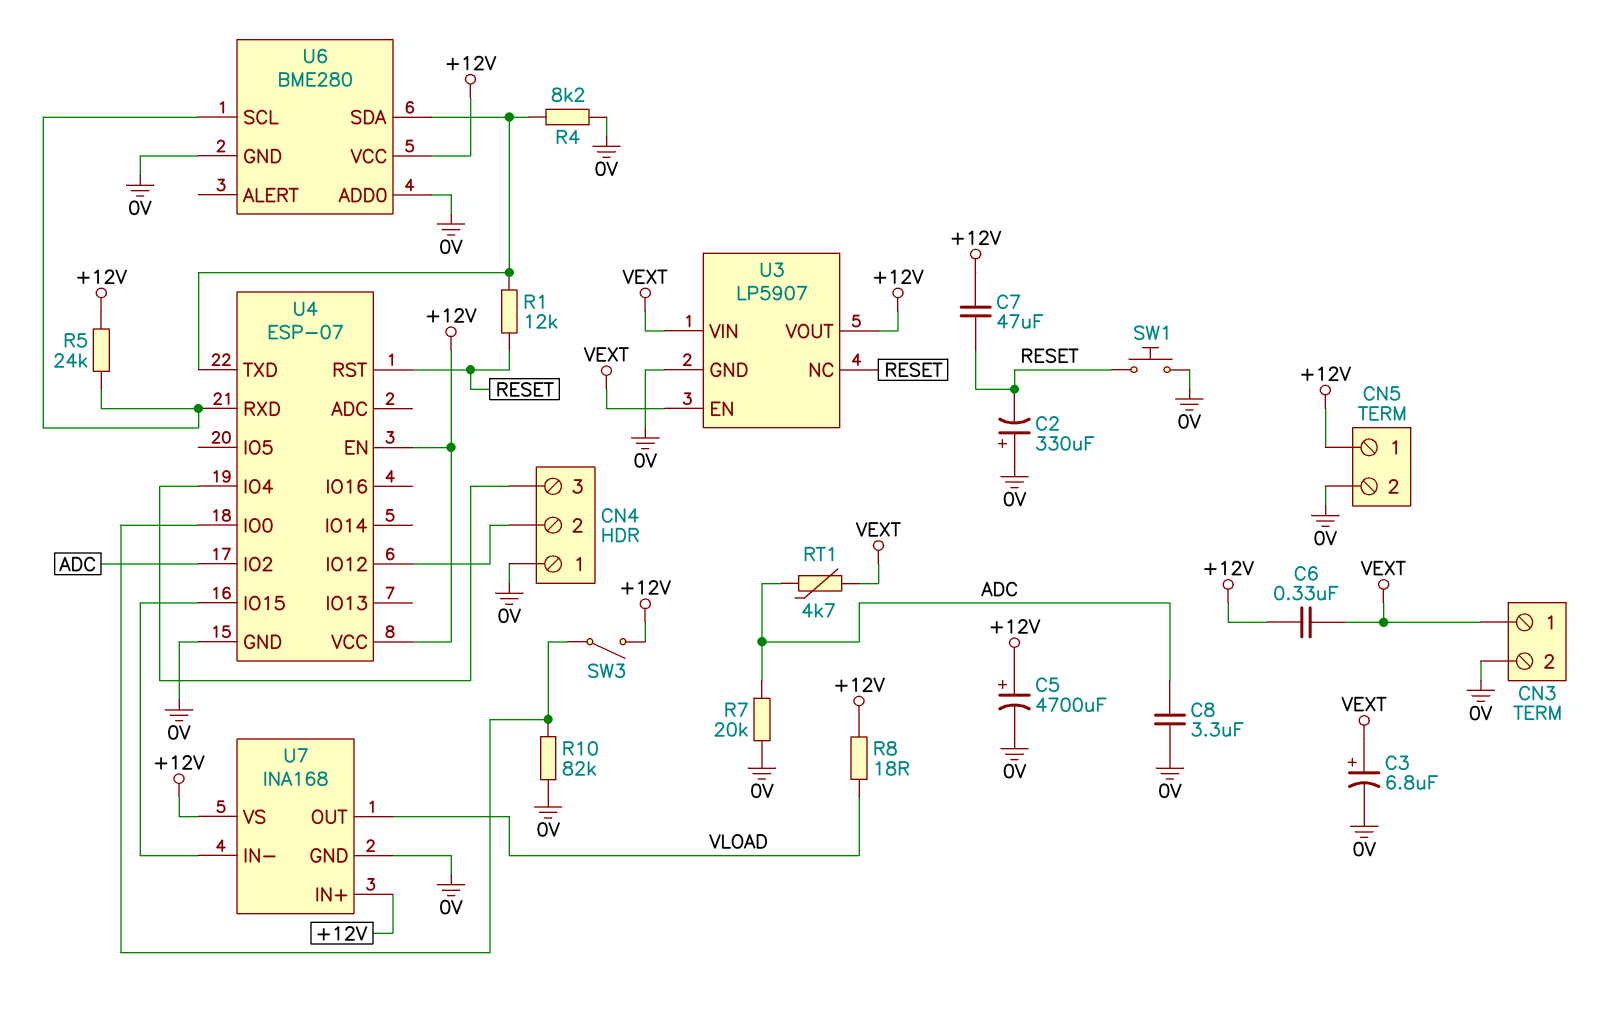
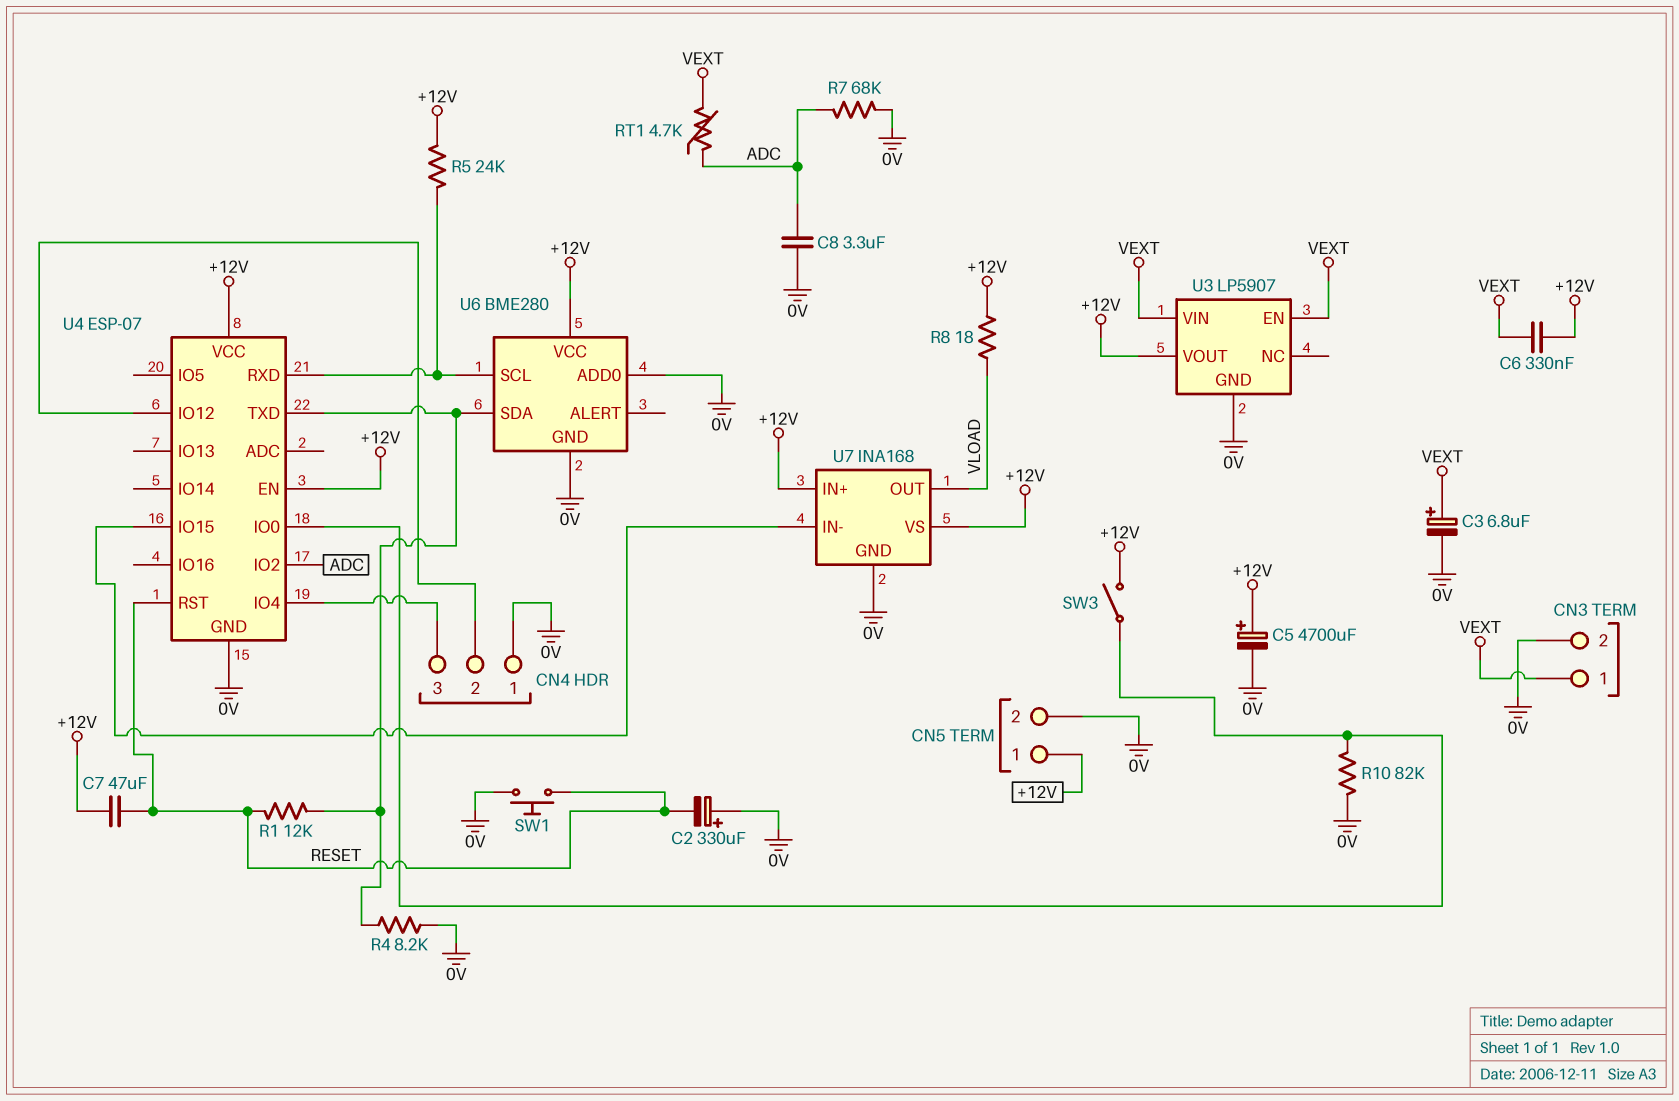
R7: 20k (0V, ADC) -> 68k (0V, ADC)
U3 pin NC: RESET -> none

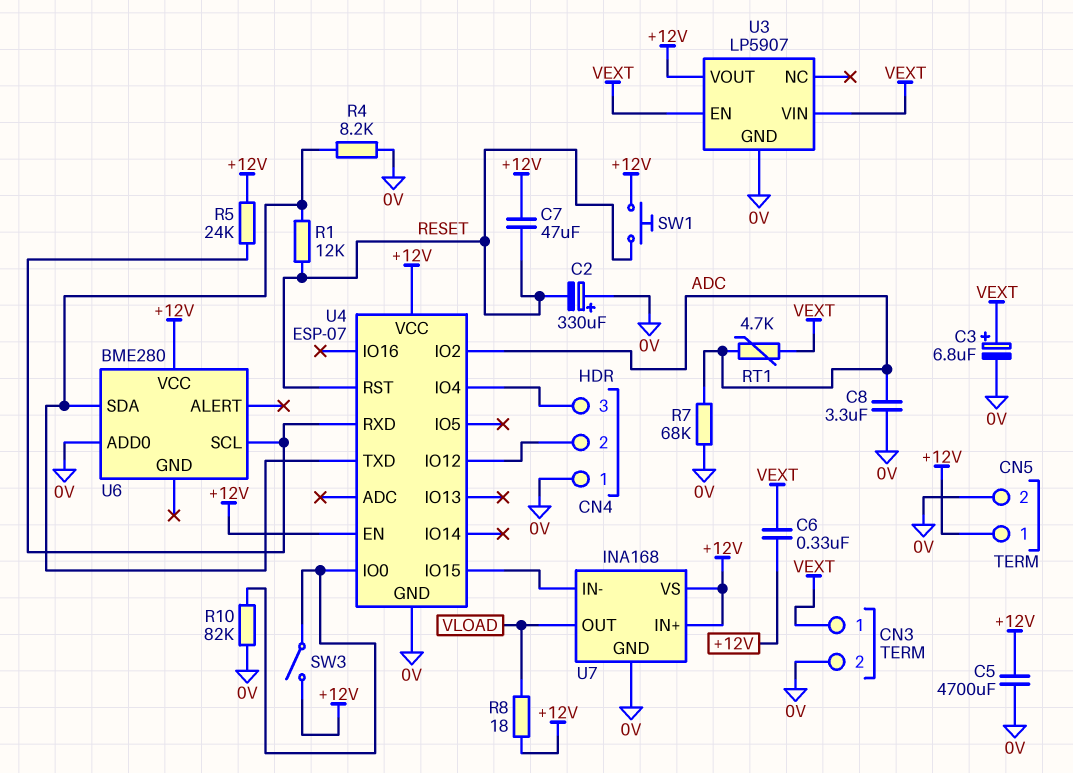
C5: 4700uF (plus +12V, minus 0V) -> 4700uF (+12V, 0V)
SW1: button (0V, RESET) -> button (+12V, RESET)
U6 pin GND: 0V -> none

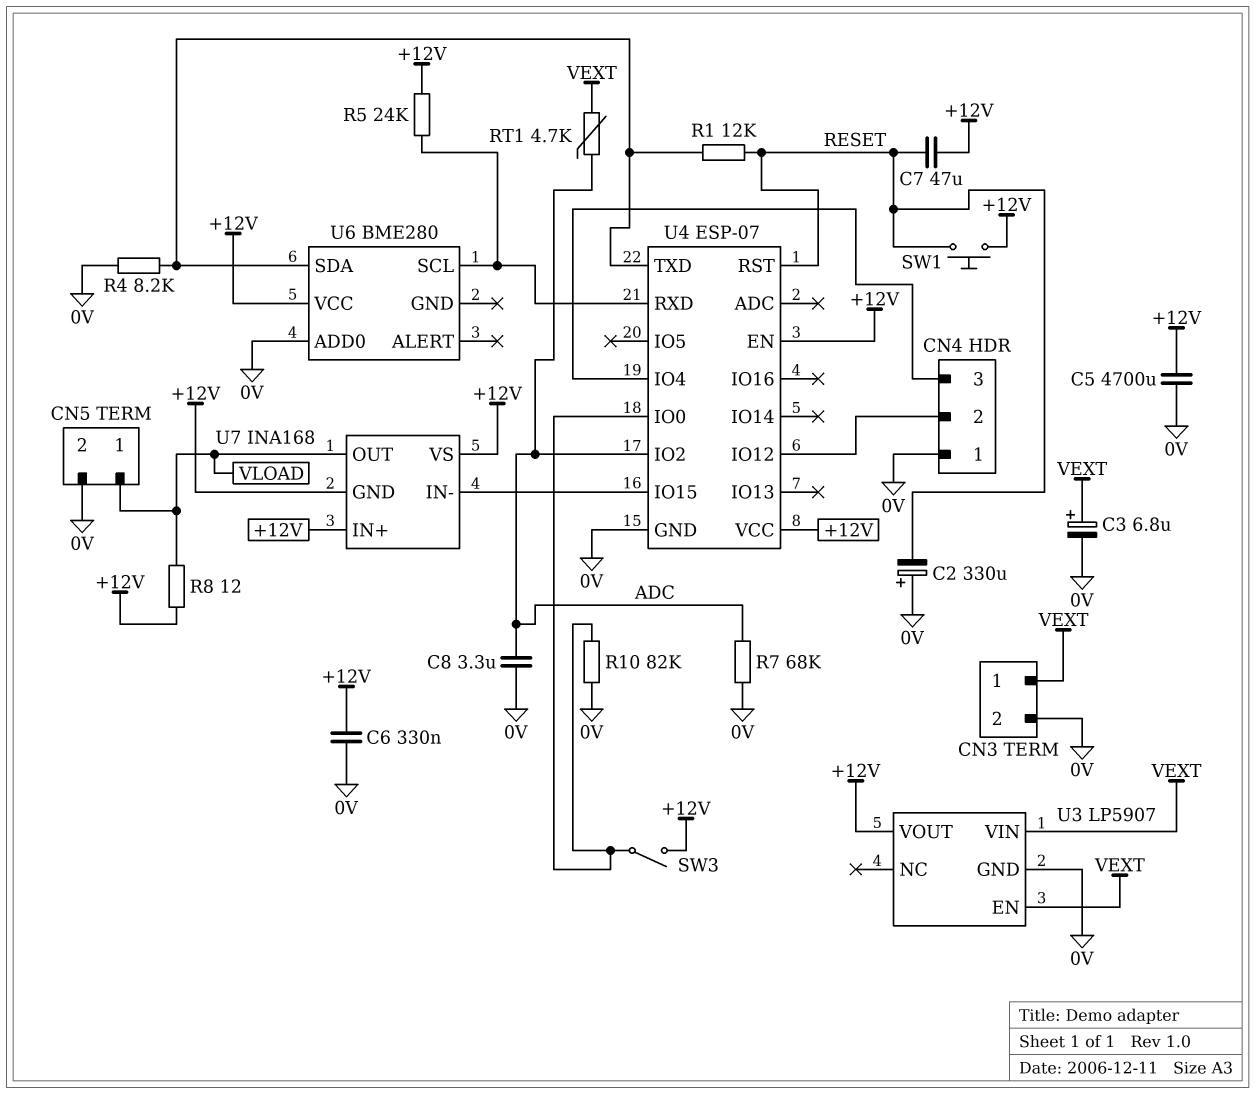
C6: 330nF (+12V, VEXT) -> 330nF (+12V, 0V)
CN5 pin 1: +12V -> VLOAD
R8: 18 (+12V, VLOAD) -> 12 (+12V, VLOAD)
U7 pin GND: 0V -> +12V

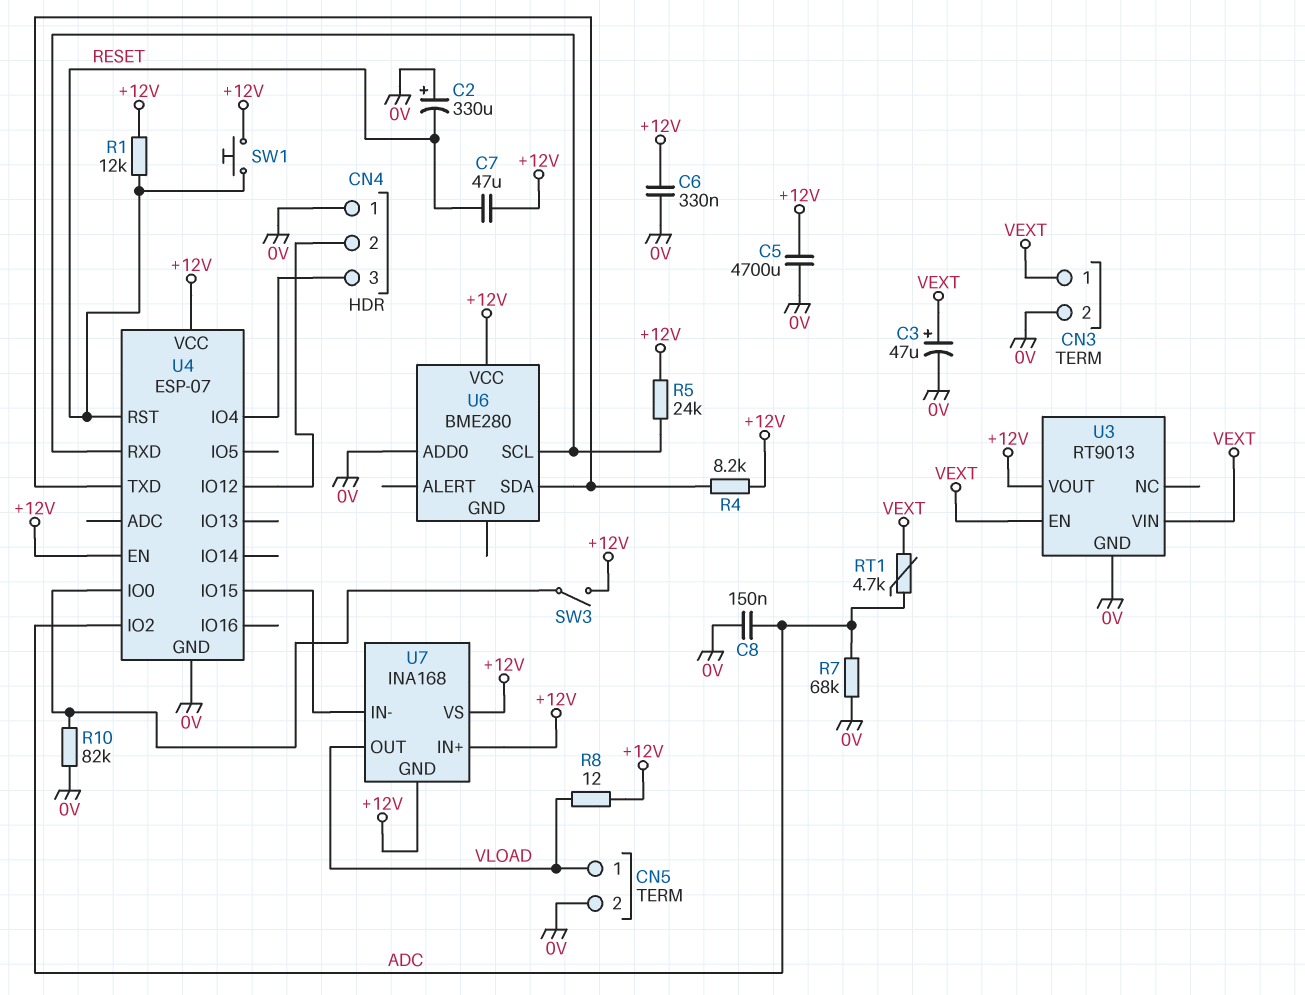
C3: 6.8uF (plus VEXT, minus 0V) -> 47uF (plus VEXT, minus 0V)
C8: 3.3uF (0V, ADC) -> 150nF (0V, ADC)
R1: 12k (RESET, U4/TXD) -> 12k (+12V, RESET)
R4: 8.2k (0V, U4/TXD) -> 8.2k (+12V, U4/TXD)
U3: LP5907 -> RT9013

